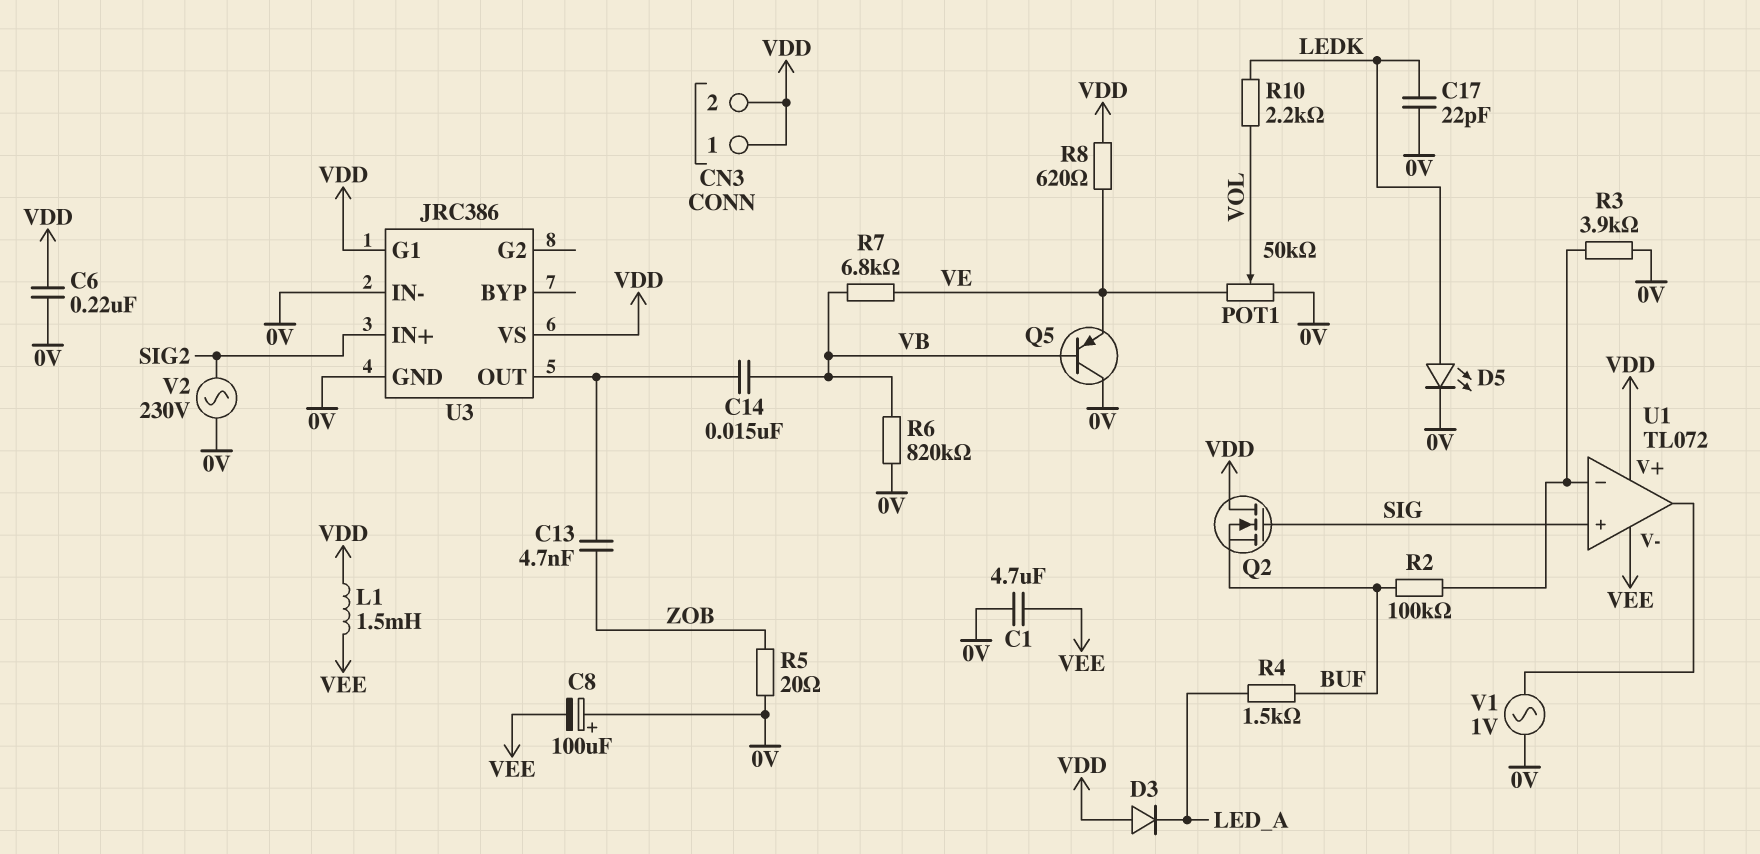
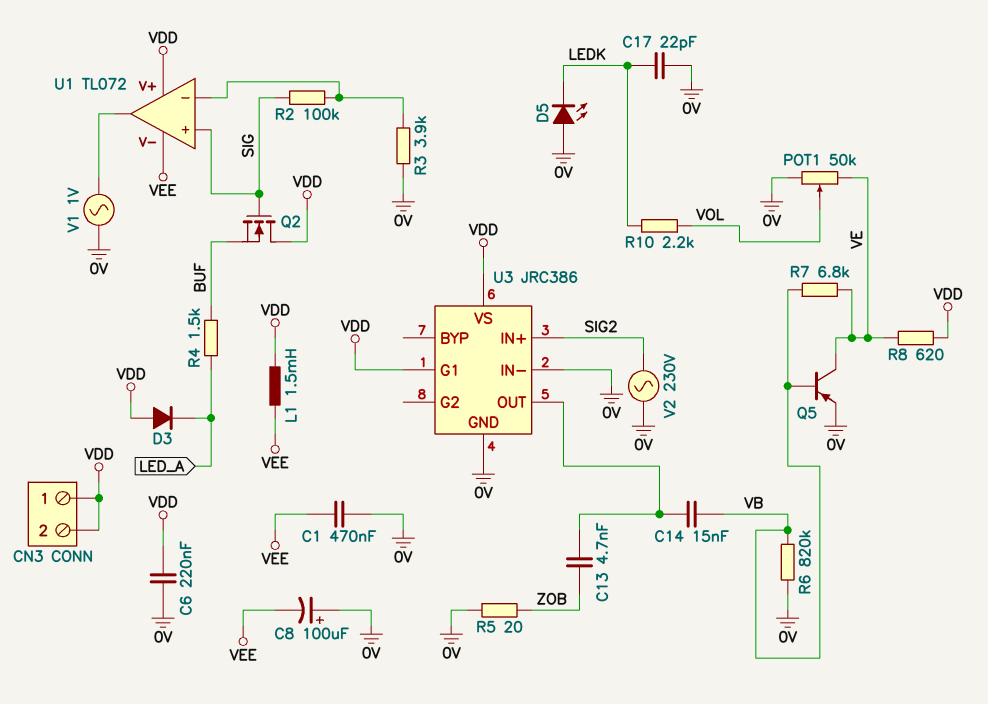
C1: 4.7uF (0V, VEE) -> 470nF (0V, VEE)
D5: LED (A LEDK, K 0V) -> LED (A 0V, K LEDK)
Q5: PNP (B VB, C 0V, E VE) -> PNP (B VB, C VE, E 0V)
R2: 100k (BUF, U1/in-) -> 100k (SIG, U1/in-)

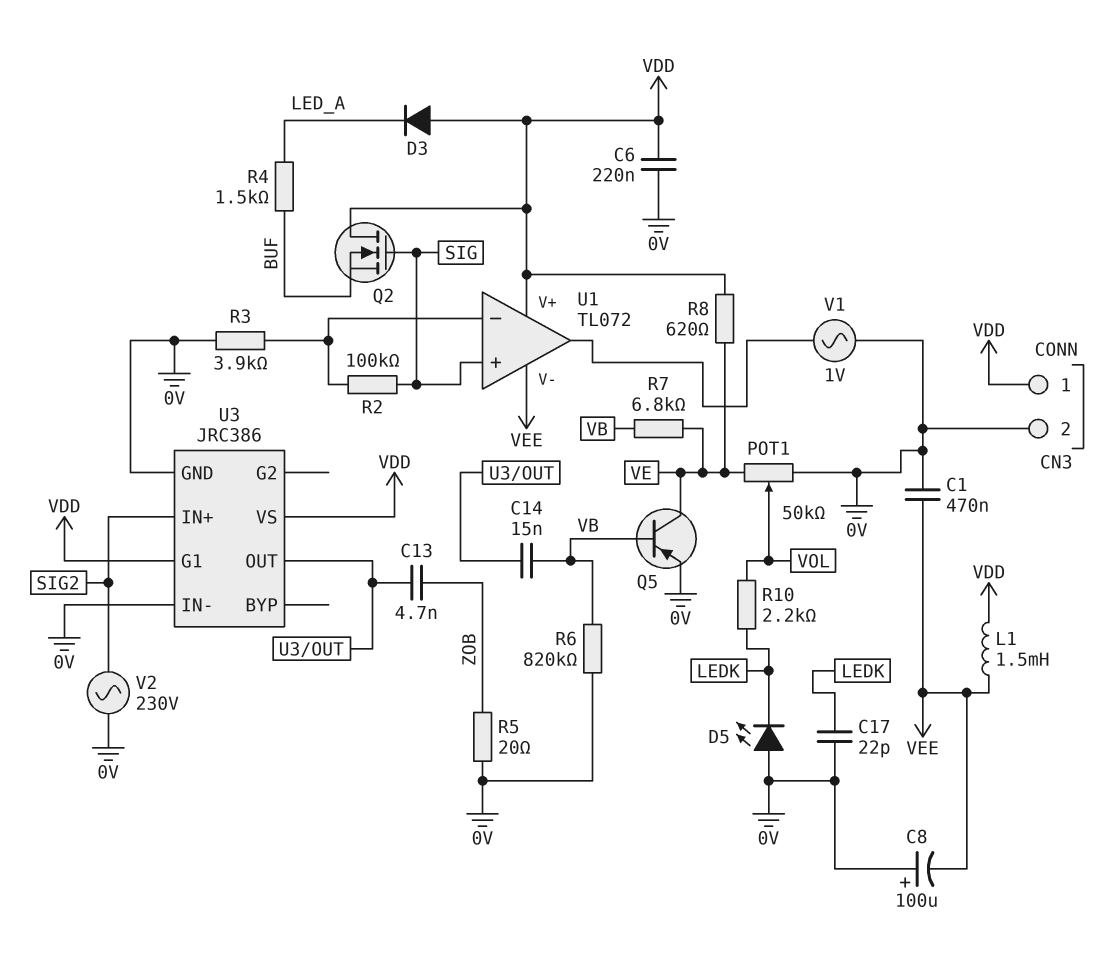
CN3 pin 2: VDD -> 0V

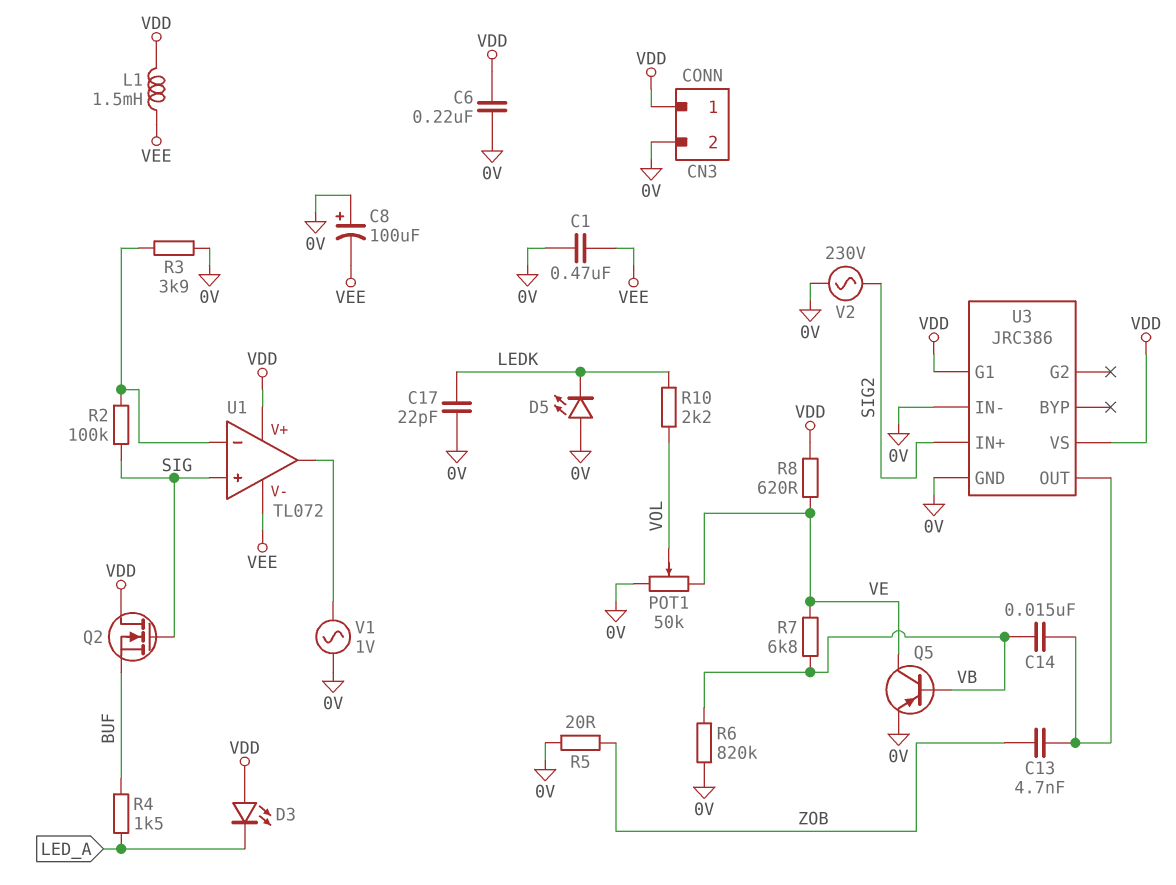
D3: diode (A VDD, K LED_A) -> LED (A VDD, K LED_A)

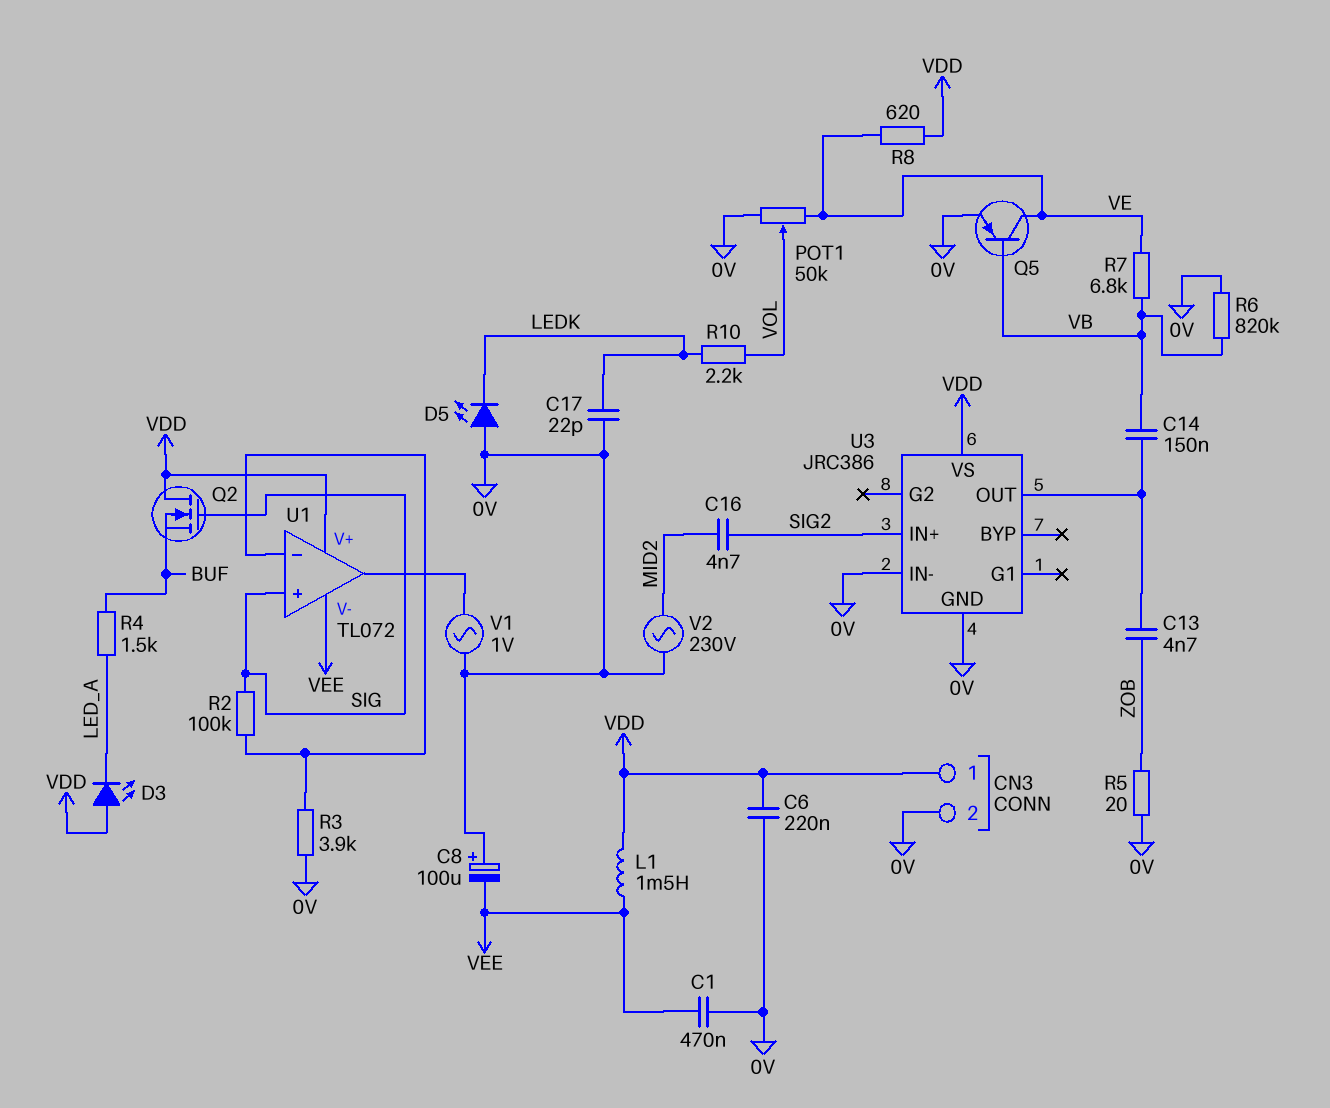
C14: 15nF (U3/OUT, VB) -> 150nF (U3/OUT, VB)
C16: none -> 4.7nF (MID2, SIG2)
U3 pin G1: VDD -> none
V2: AC 230V (0V, SIG2) -> AC 230V (0V, MID2)

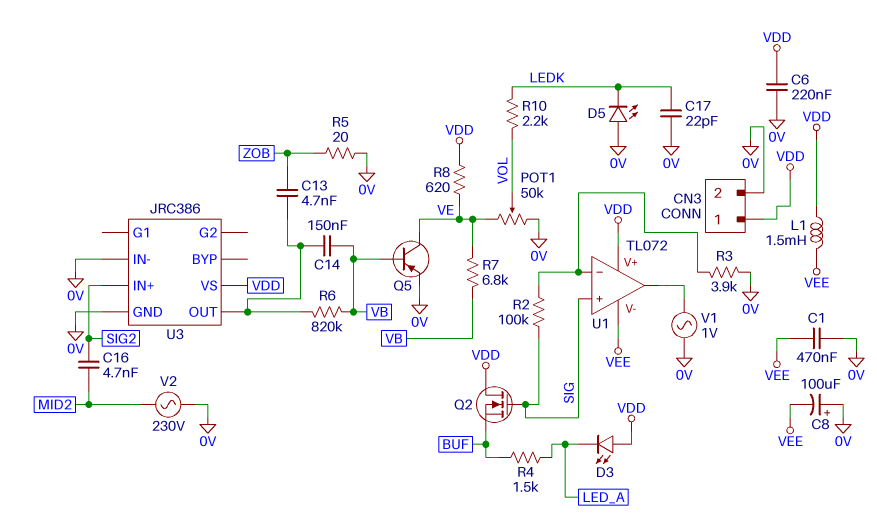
R6: 820k (0V, VB) -> 820k (U3/OUT, VB)

